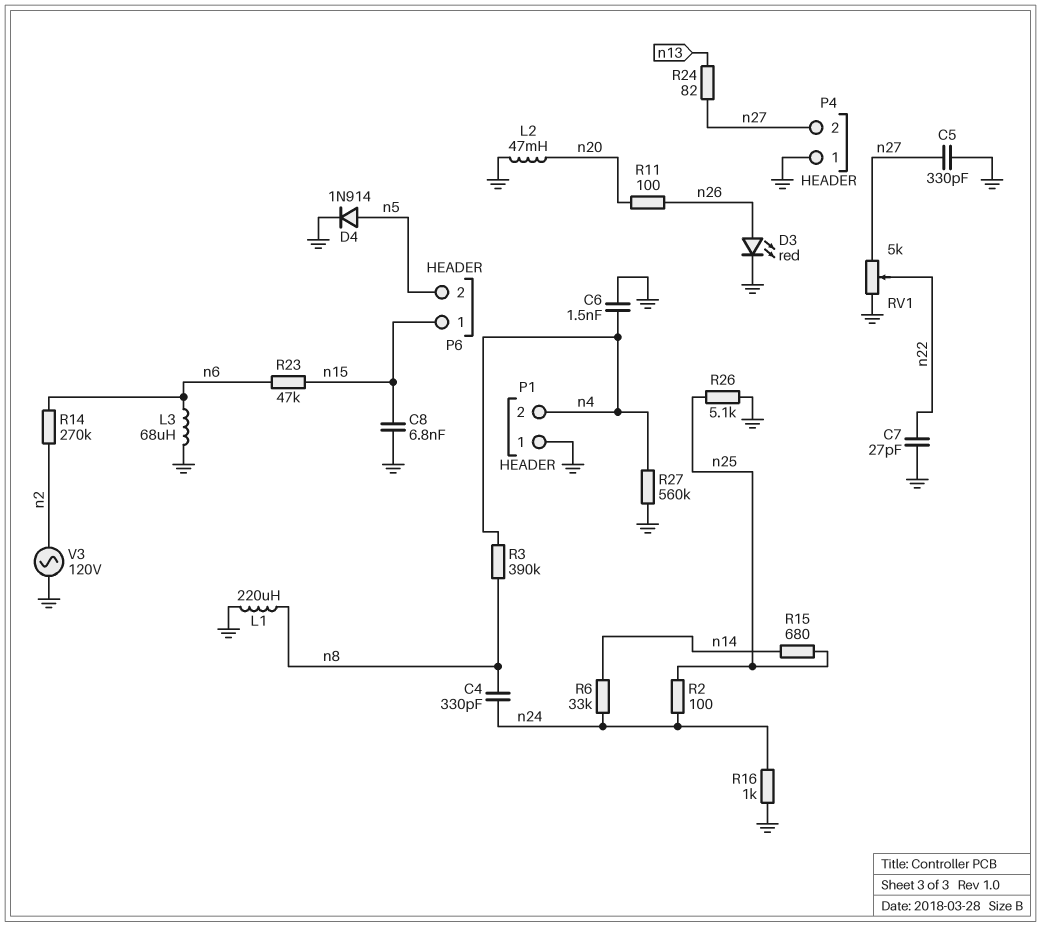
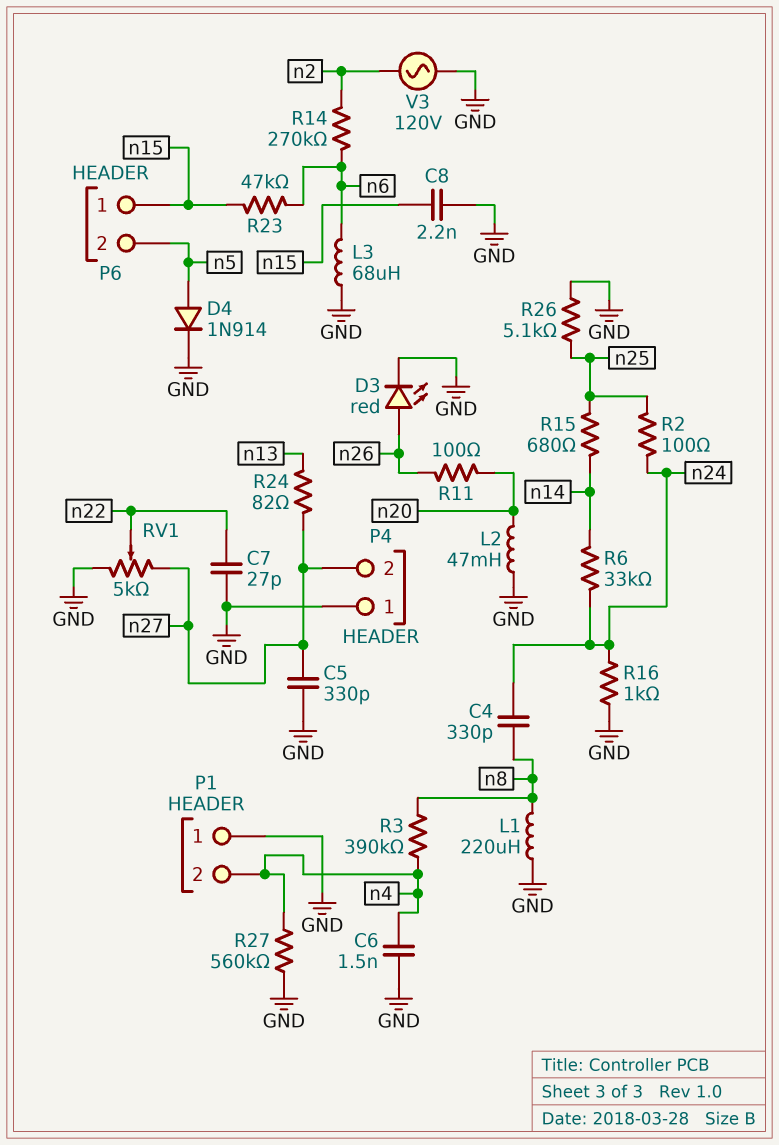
C8: 6.8nF (GND, n15) -> 2.2nF (GND, n15)

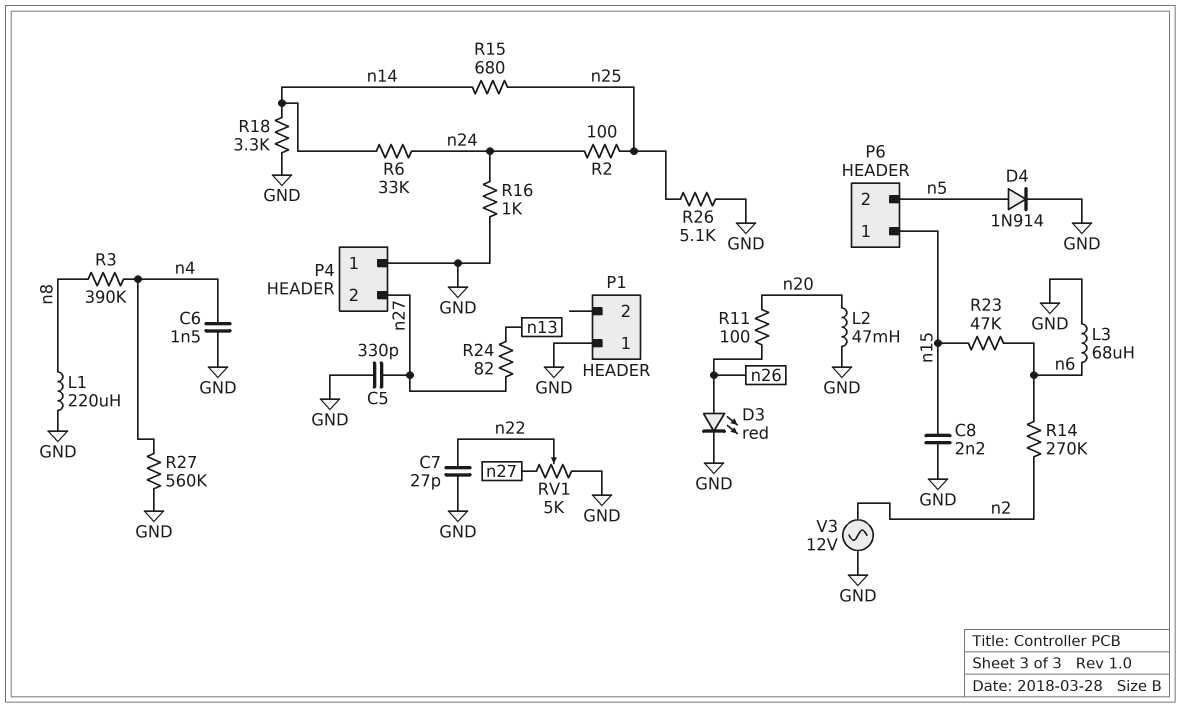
C4: 330pF (n8, n24) -> none
P1 pin 2: n4 -> none
R18: none -> 3.3k (GND, n14)
V3: AC 120V (GND, n2) -> AC 12V (GND, n2)

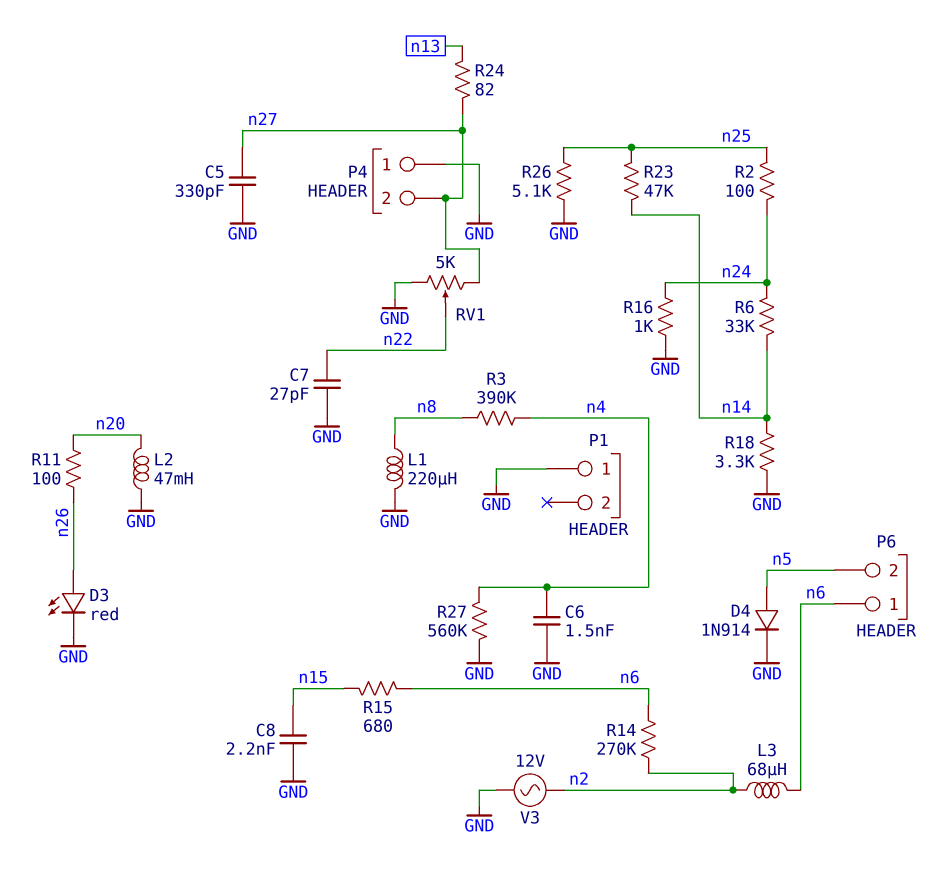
L3: 68uH (GND, n6) -> 68uH (n2, n6)
P6 pin 1: n15 -> n6
R15: 680 (n14, n25) -> 680 (n6, n15)
R23: 47k (n6, n15) -> 47k (n14, n25)

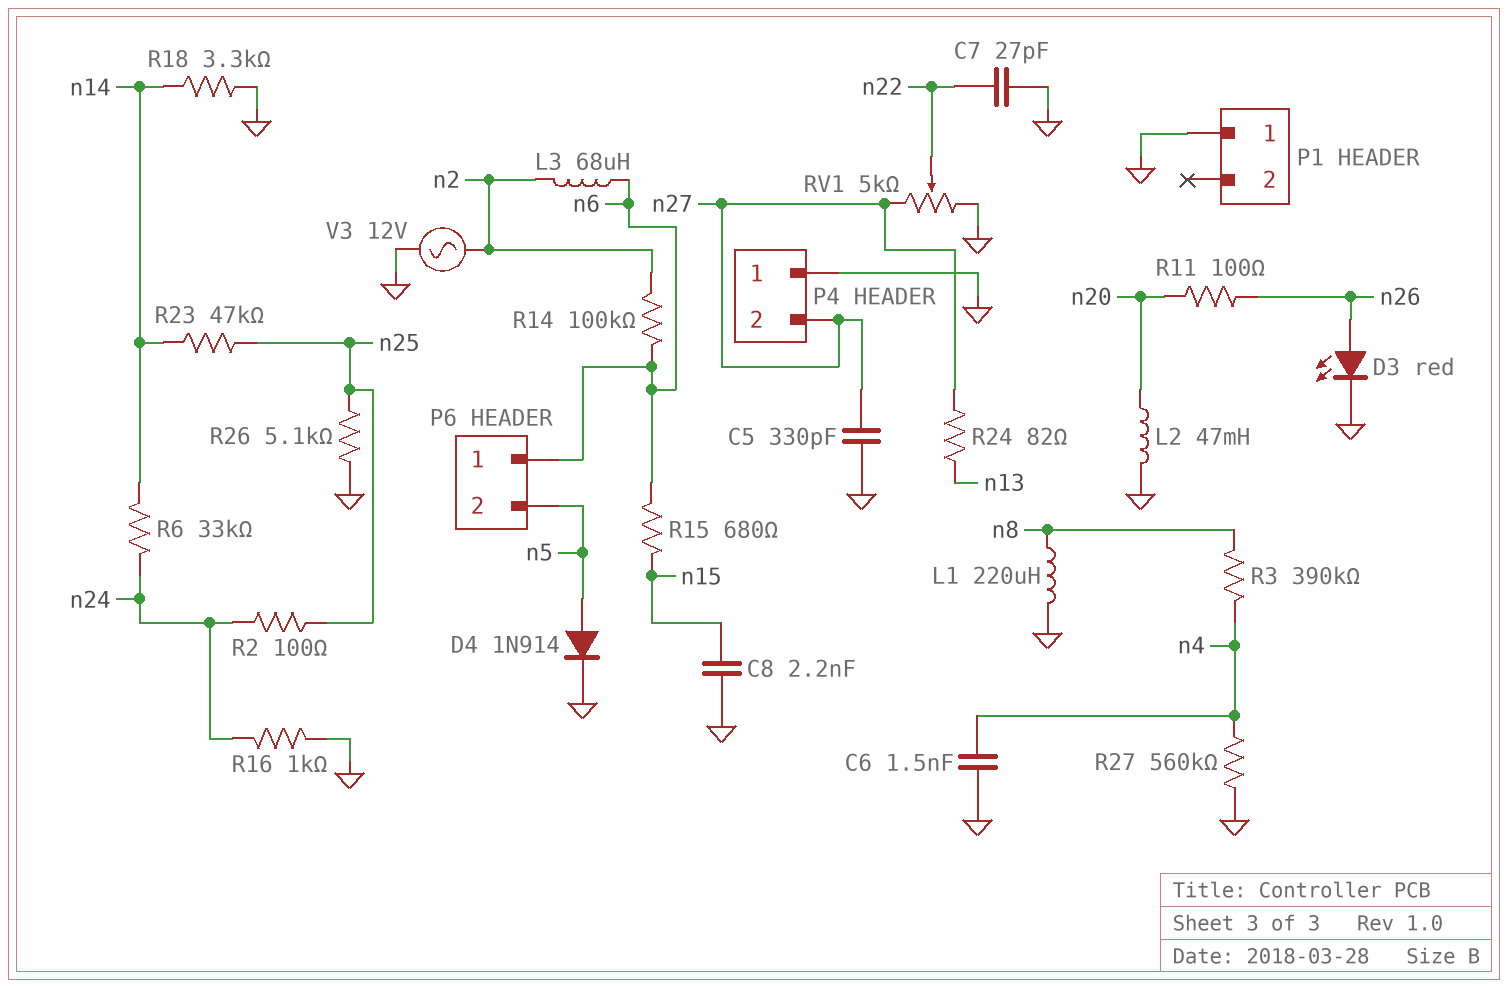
R14: 270k (n2, n6) -> 100k (n2, n6)

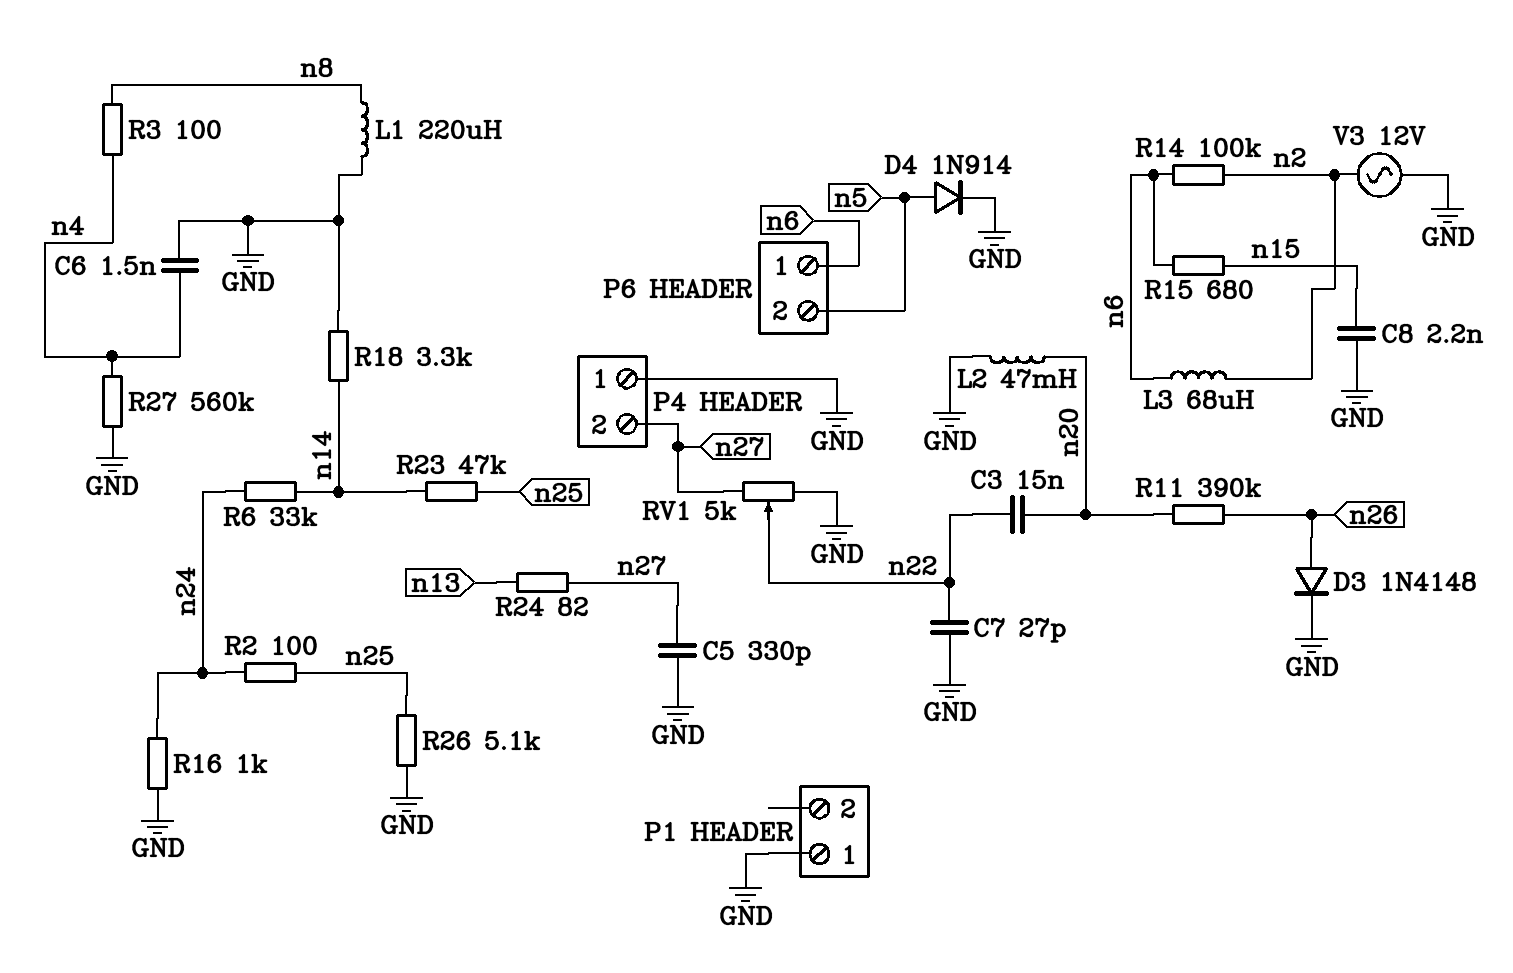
C3: none -> 15nF (n20, n22)
D3: LED red (A n26, K GND) -> diode 1N4148 (A n26, K GND)
R3: 390k (n4, n8) -> 100 (n4, n8)
R11: 100 (n20, n26) -> 390k (n20, n26)

